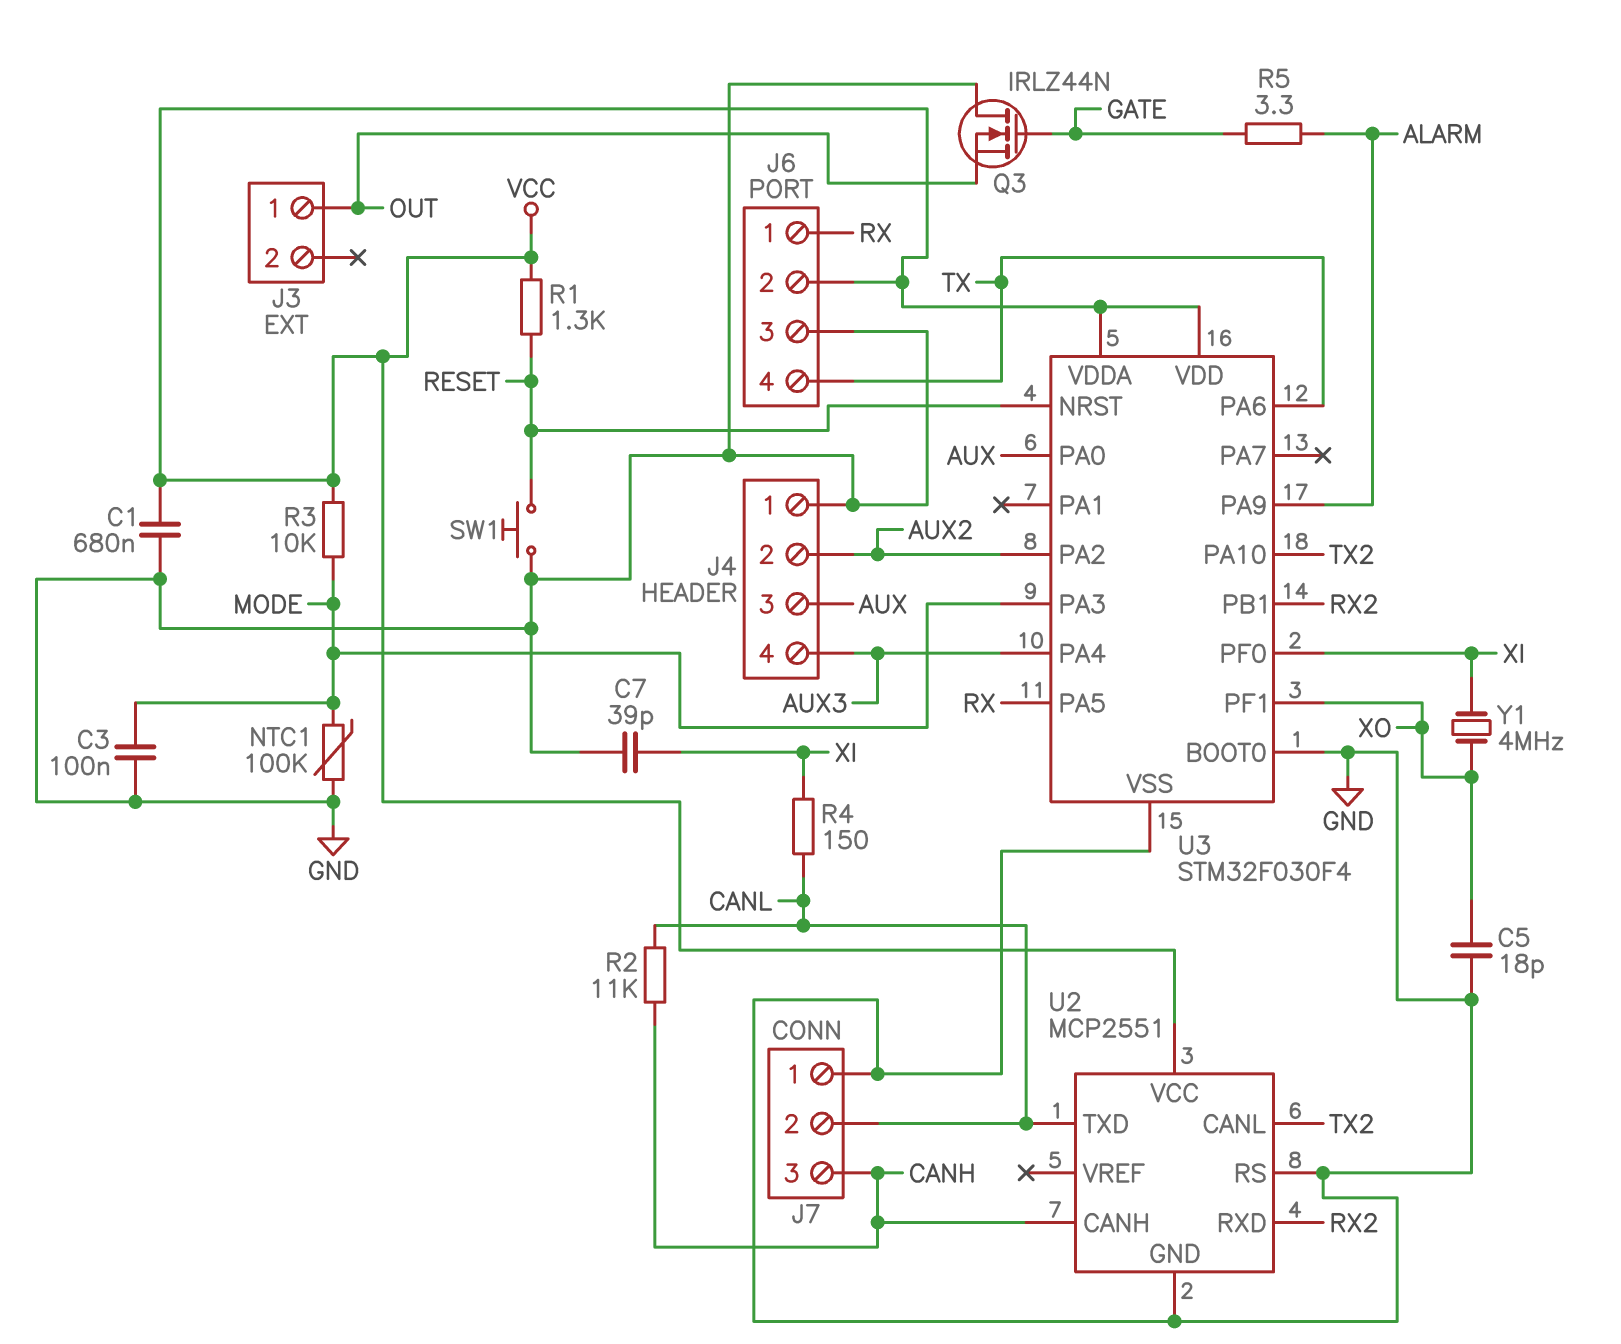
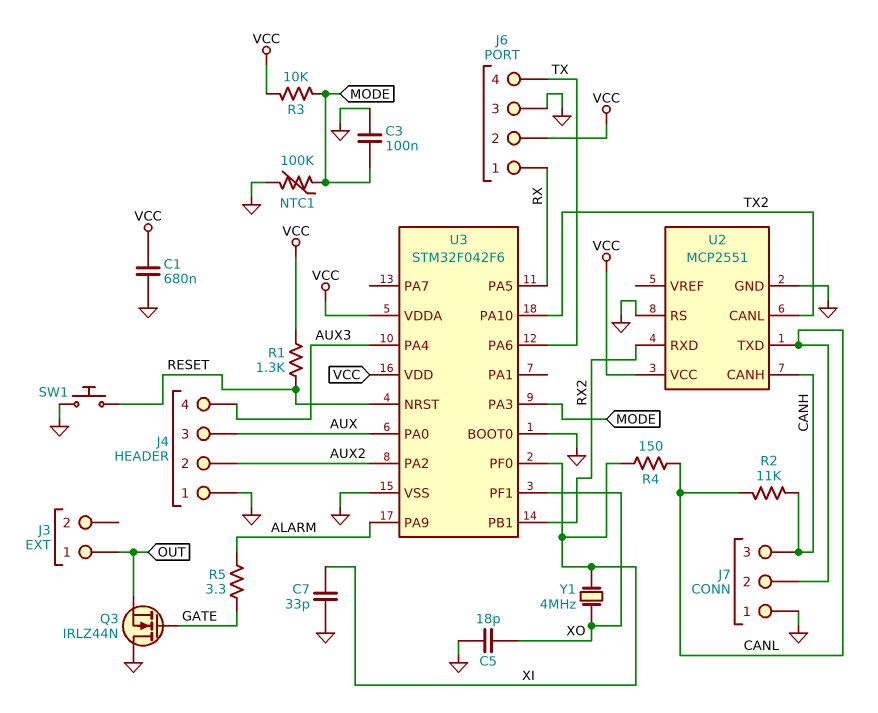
C7: 39pF (GND, XI) -> 33pF (GND, XI)
U3: STM32F030F4 -> STM32F042F6

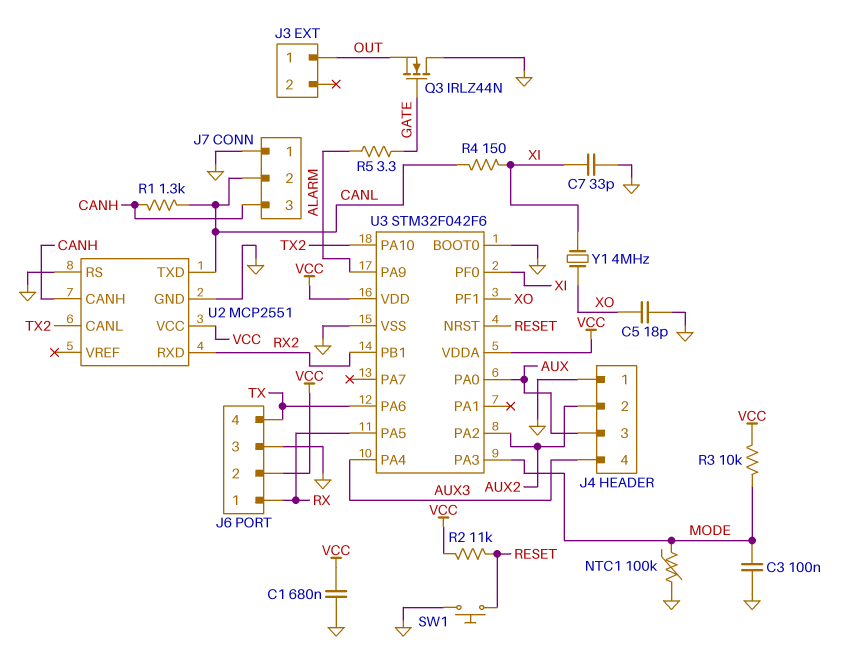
R1: 1.3k (RESET, VCC) -> 1.3k (CANH, CANL)
R2: 11k (CANH, CANL) -> 11k (RESET, VCC)

